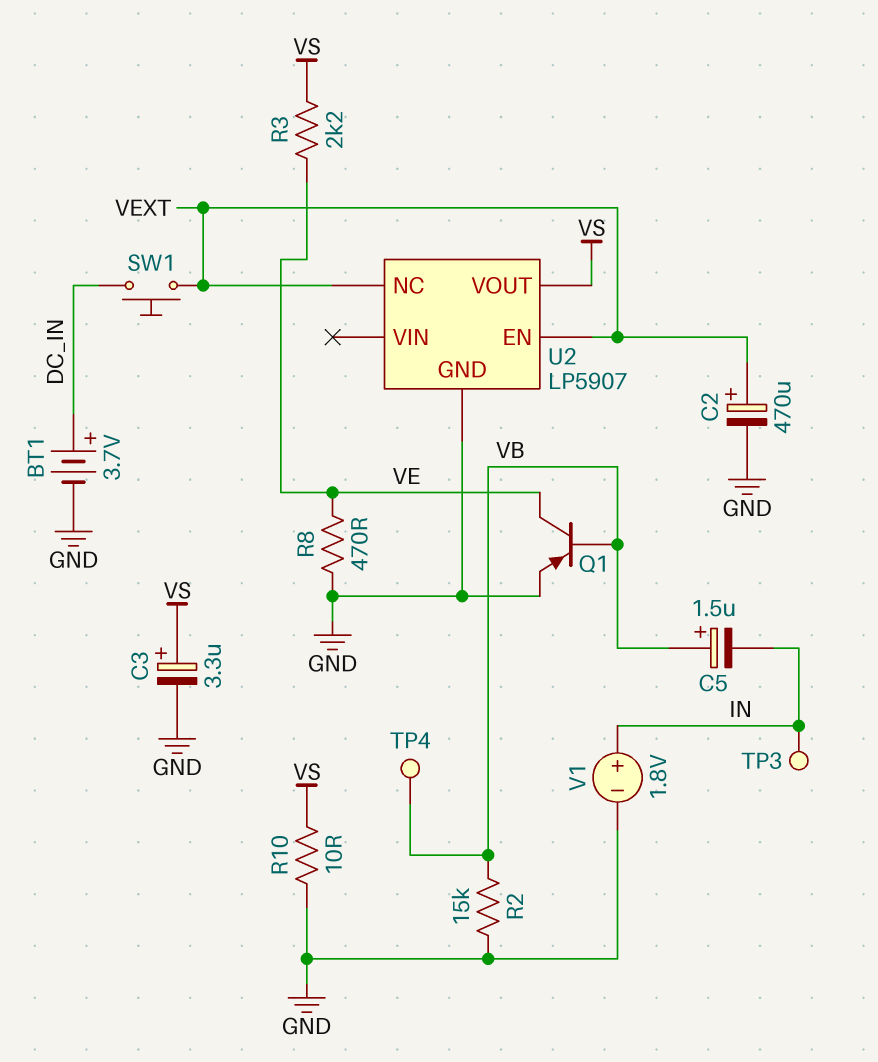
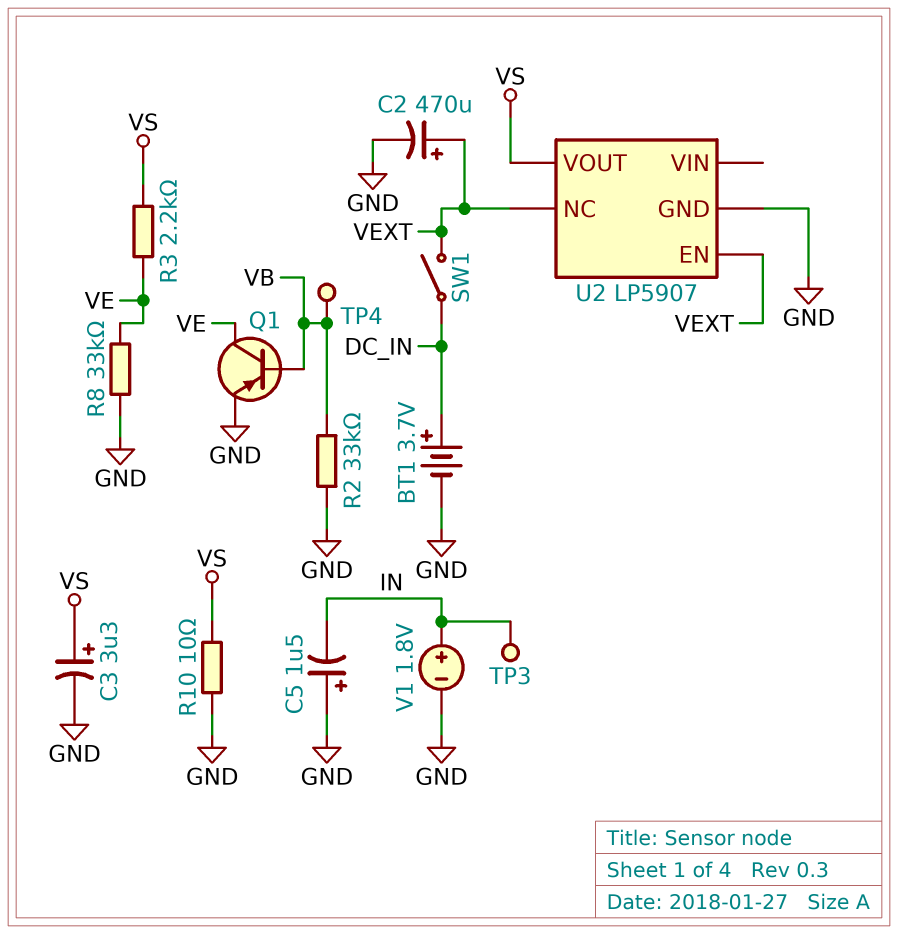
C5: 1.5uF (plus VB, minus IN) -> 1.5uF (plus GND, minus IN)
R2: 15k (GND, VB) -> 33k (GND, VB)
R8: 470 (GND, VE) -> 33k (GND, VE)
SW1: button (DC_IN, VEXT) -> switch (DC_IN, VEXT)

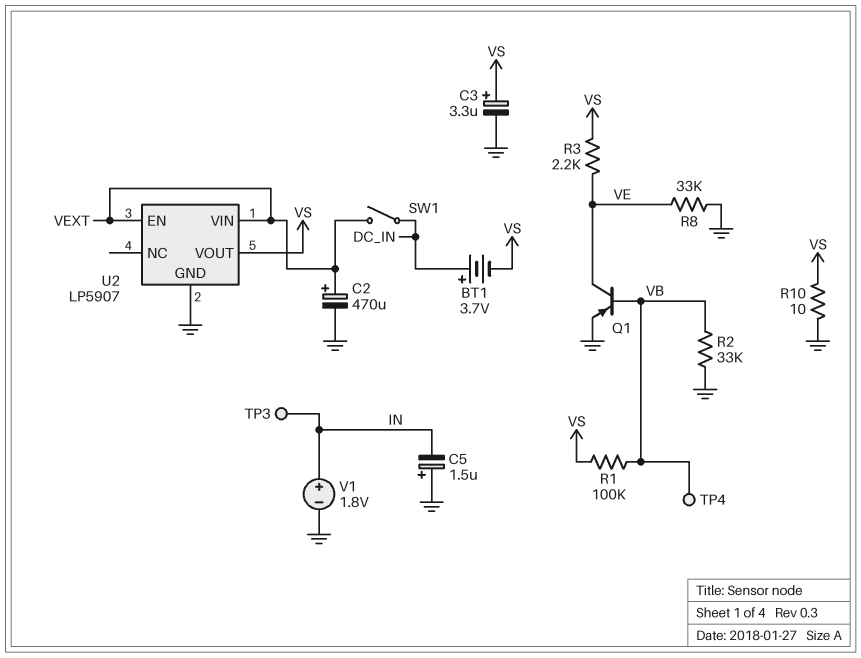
BT1: 3.7V (plus DC_IN, minus GND) -> 3.7V (plus DC_IN, minus VS)
R1: none -> 100k (VB, VS)
U2 pin NC: VEXT -> none
U2 pin VIN: none -> VEXT

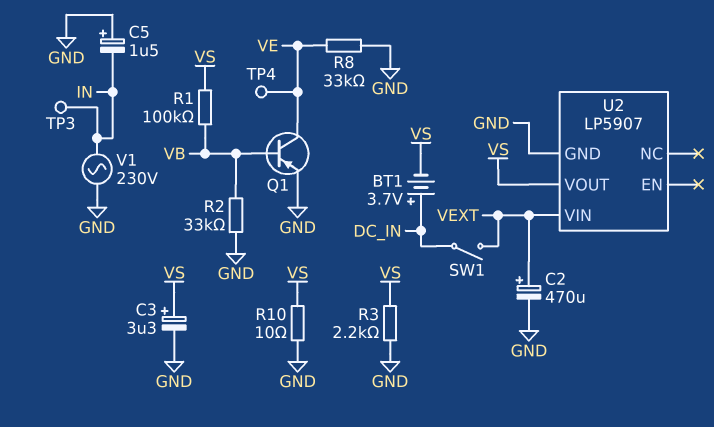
R3: 2.2k (VE, VS) -> 2.2k (GND, VS)
TP4: test point (VB) -> test point (VE)
U2 pin EN: VEXT -> none
V1: 1.8V (plus IN, minus GND) -> AC 230V (GND, IN)

